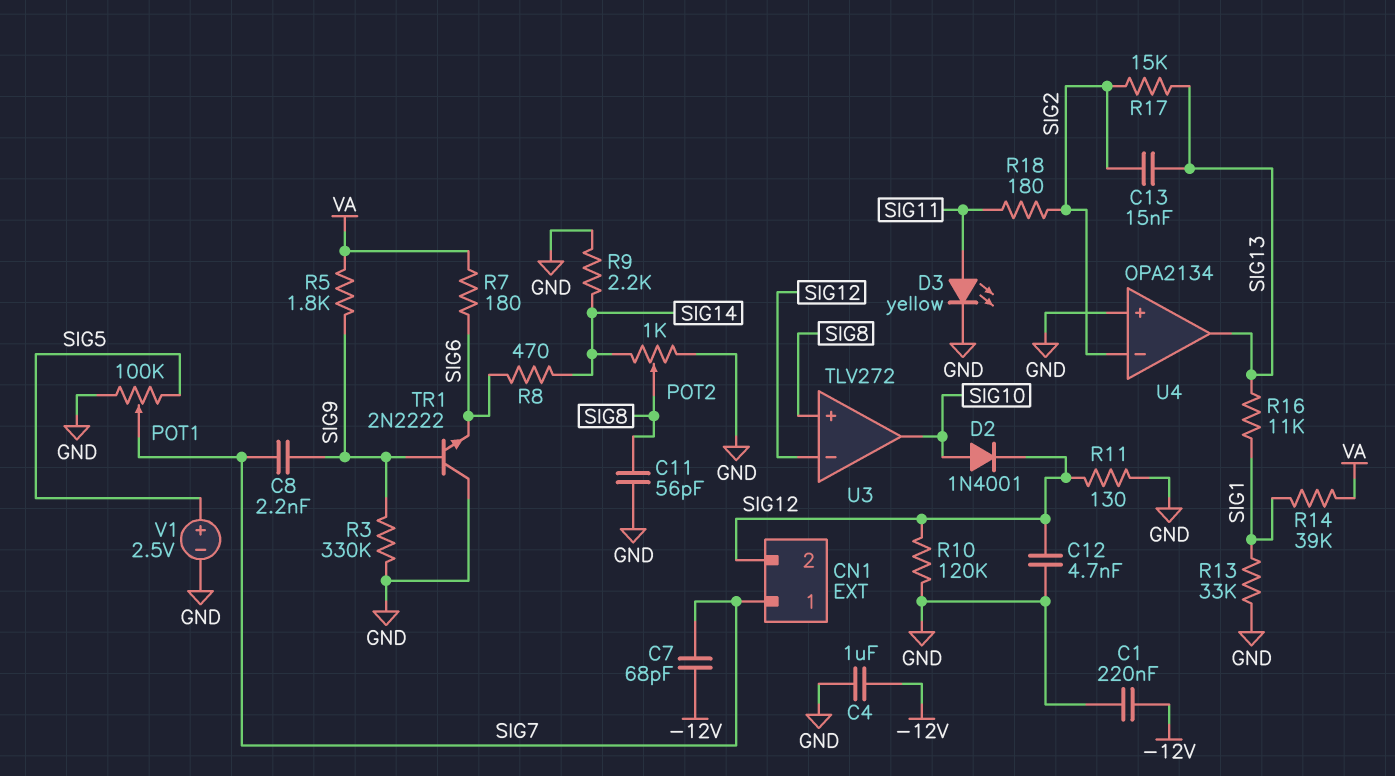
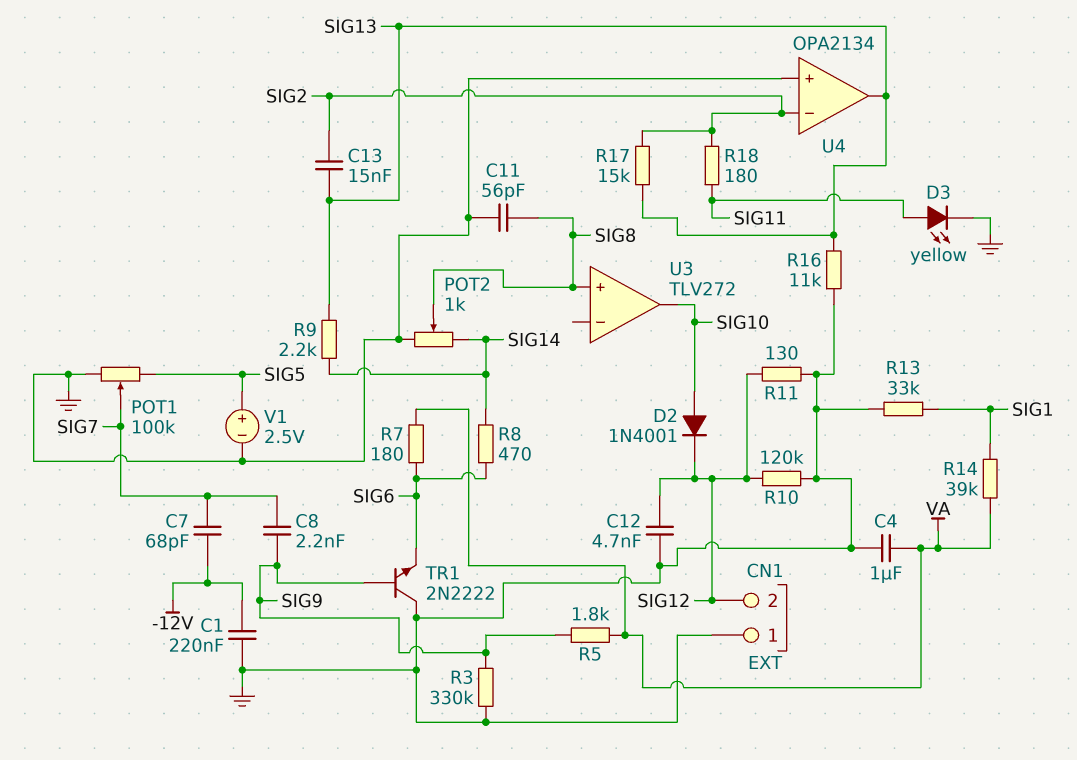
C4: 1uF (-12V, GND) -> 1uF (GND, VA)
CN1 pin 1: SIG7 -> GND
R9: 2.2k (GND, SIG14) -> 2.2k (SIG13, SIG14)
R16: 11k (SIG1, SIG13) -> 11k (GND, SIG13)
U3 pin in-: SIG12 -> none

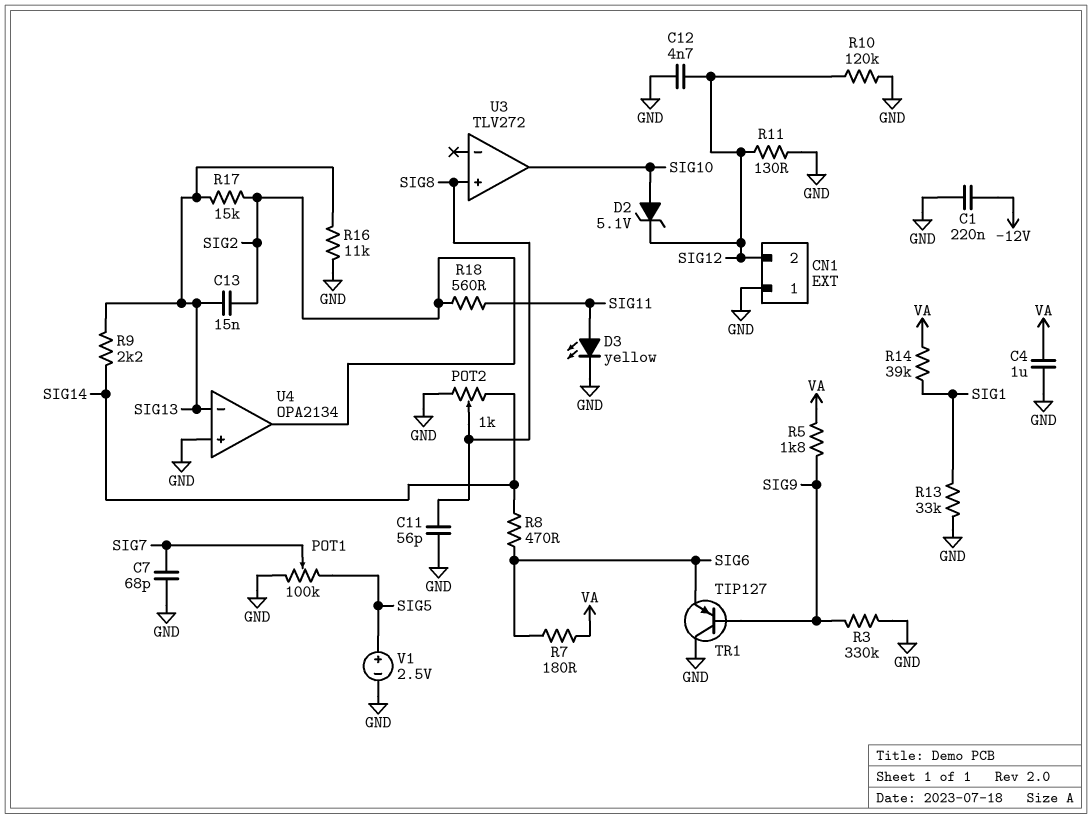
C7: 68pF (-12V, SIG7) -> 68pF (GND, SIG7)
C8: 2.2nF (SIG7, SIG9) -> none
D2: diode 1N4001 (A SIG10, K SIG12) -> zener 5.1V (A SIG10, K SIG12)
R18: 180 (SIG2, SIG11) -> 560 (SIG2, SIG11)
TR1: NPN 2N2222 (B SIG9, C GND, E SIG6) -> PNP TIP127 (B SIG9, C GND, E SIG6)
U4 pin in-: SIG2 -> SIG13
U4 pin out: SIG13 -> SIG2

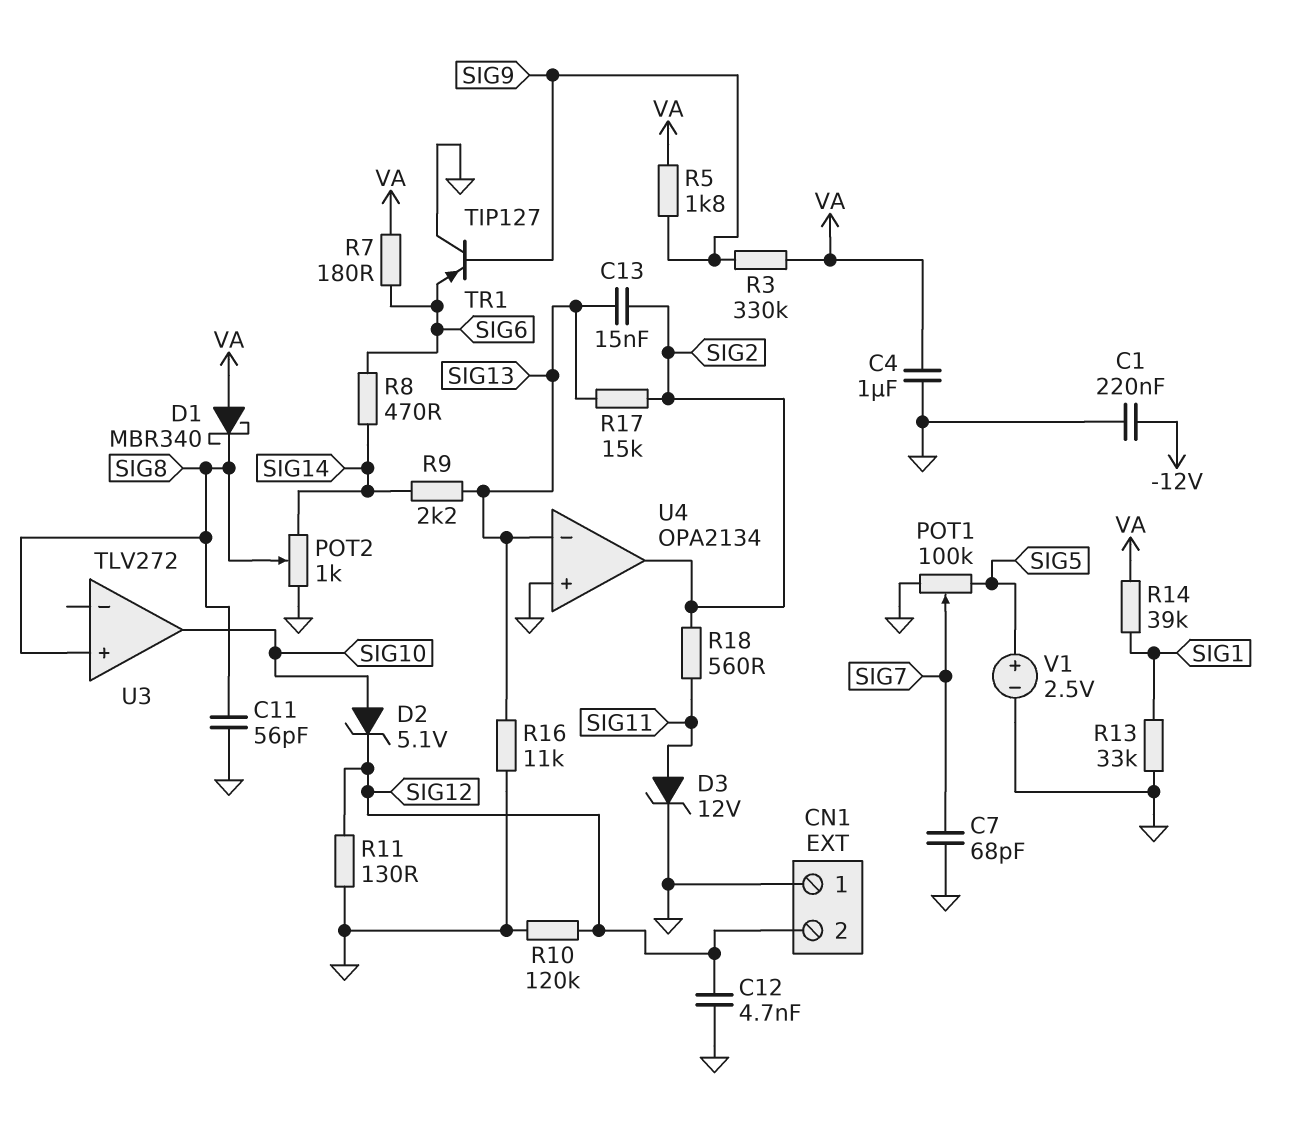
D1: none -> schottky MBR340 (A VA, K SIG8)
D3: LED yellow (A SIG11, K GND) -> zener 12V (A SIG11, K GND)
R3: 330k (GND, SIG9) -> 330k (SIG9, VA)

